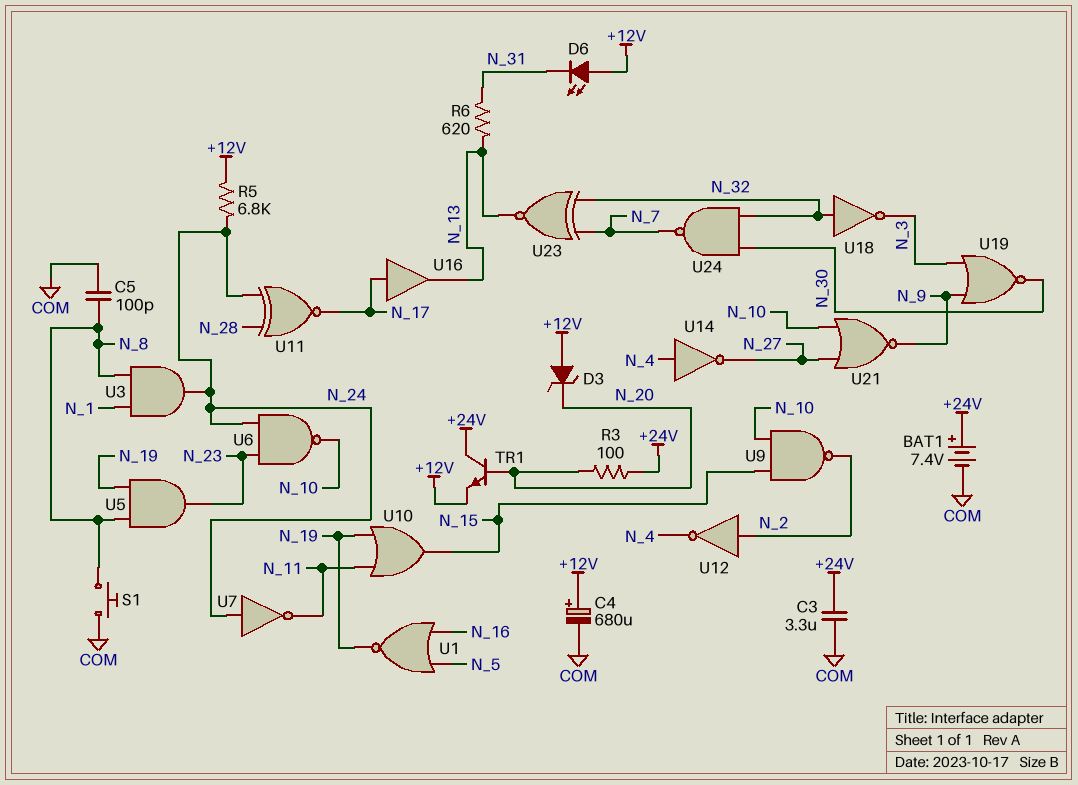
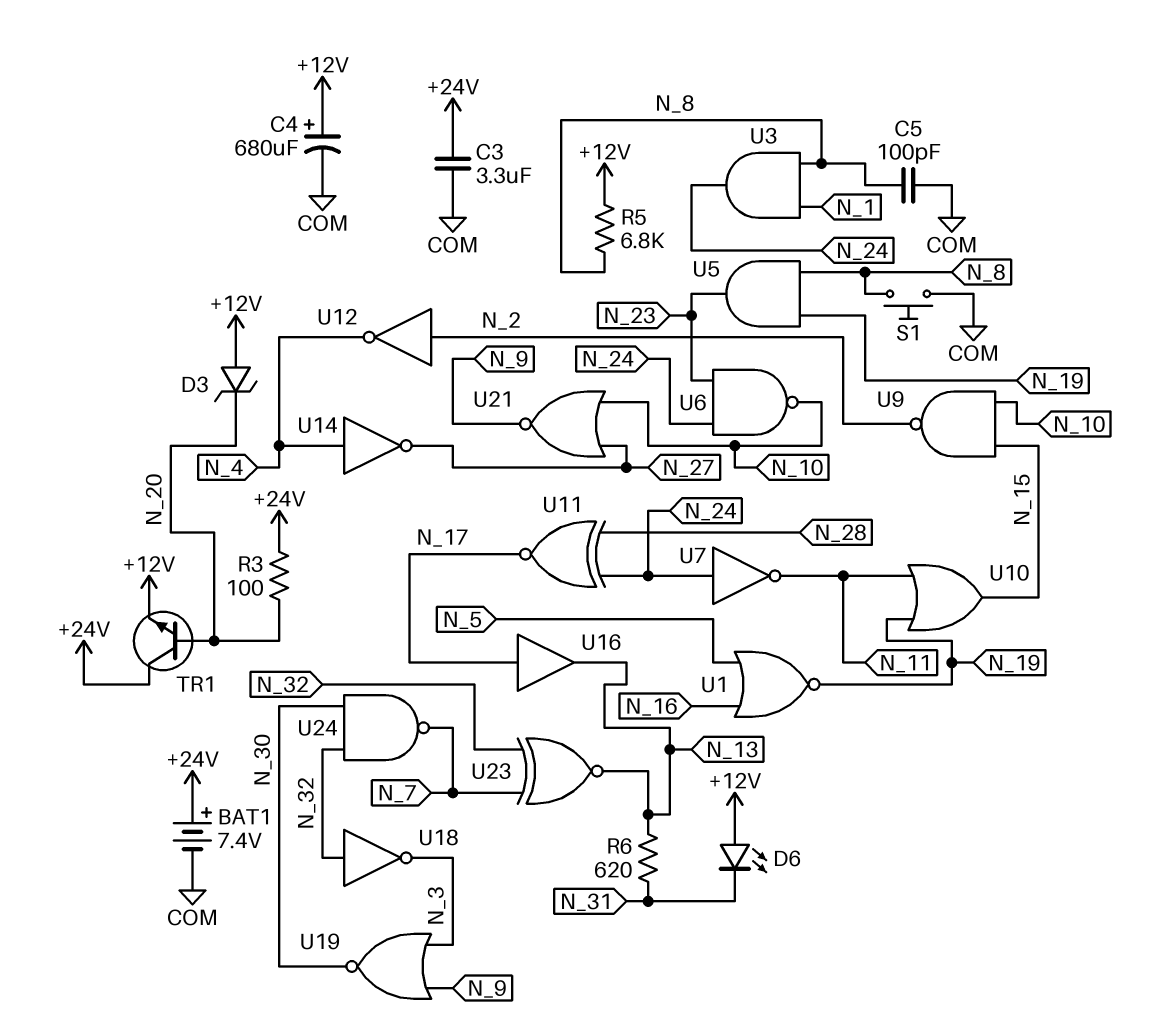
R5: 6.8k (+12V, N_24) -> 6.8k (+12V, N_8)

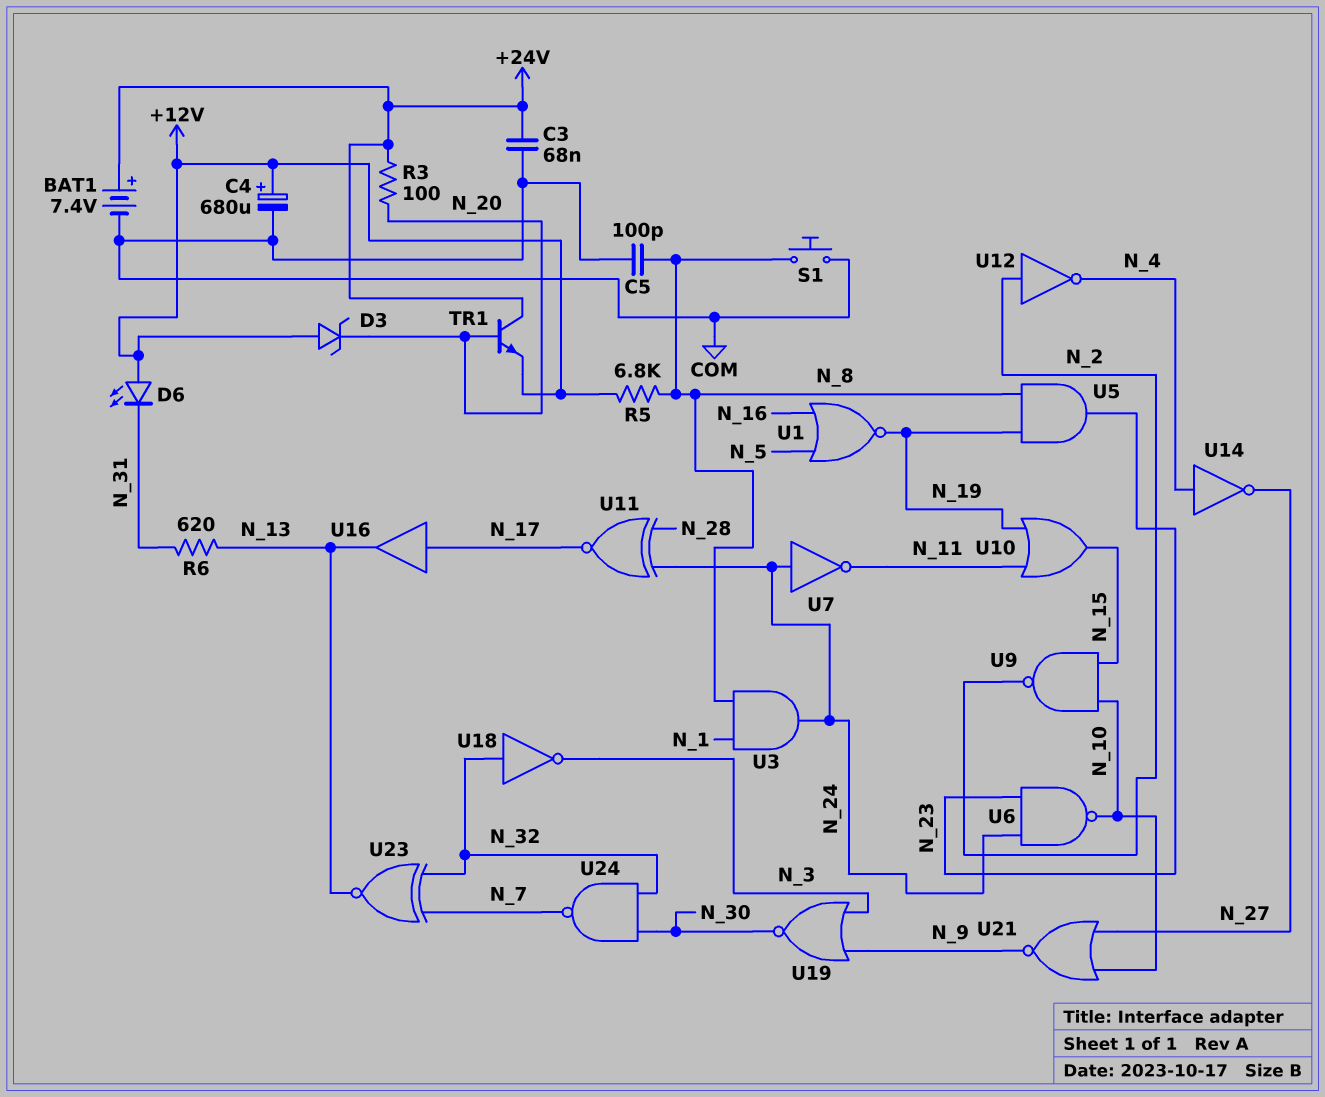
C3: 3.3uF (+24V, COM) -> 68nF (+24V, COM)

